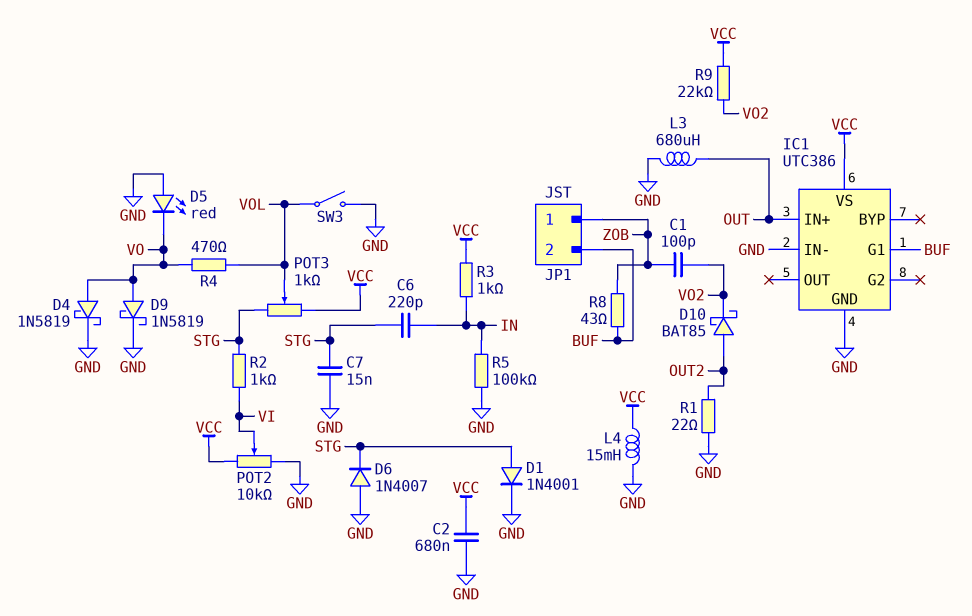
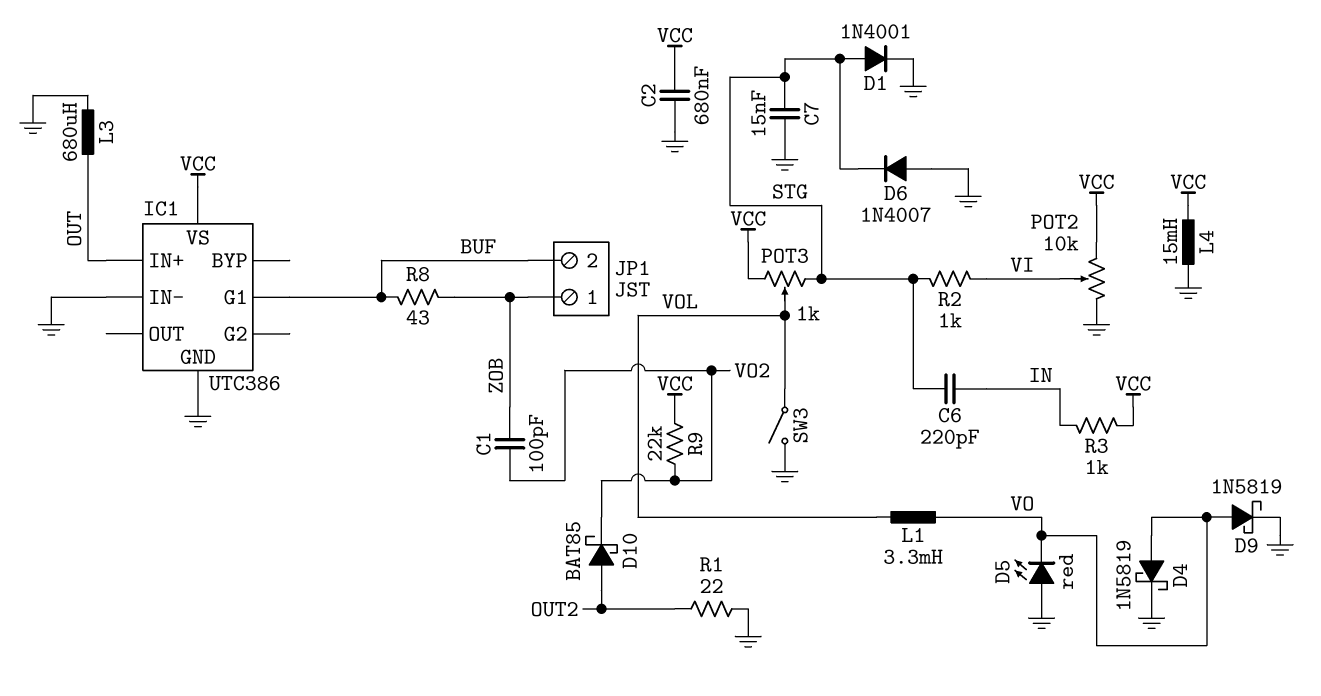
L1: none -> 3.3mH (VO, VOL)
R4: 470 (VO, VOL) -> none
R5: 100k (GND, IN) -> none

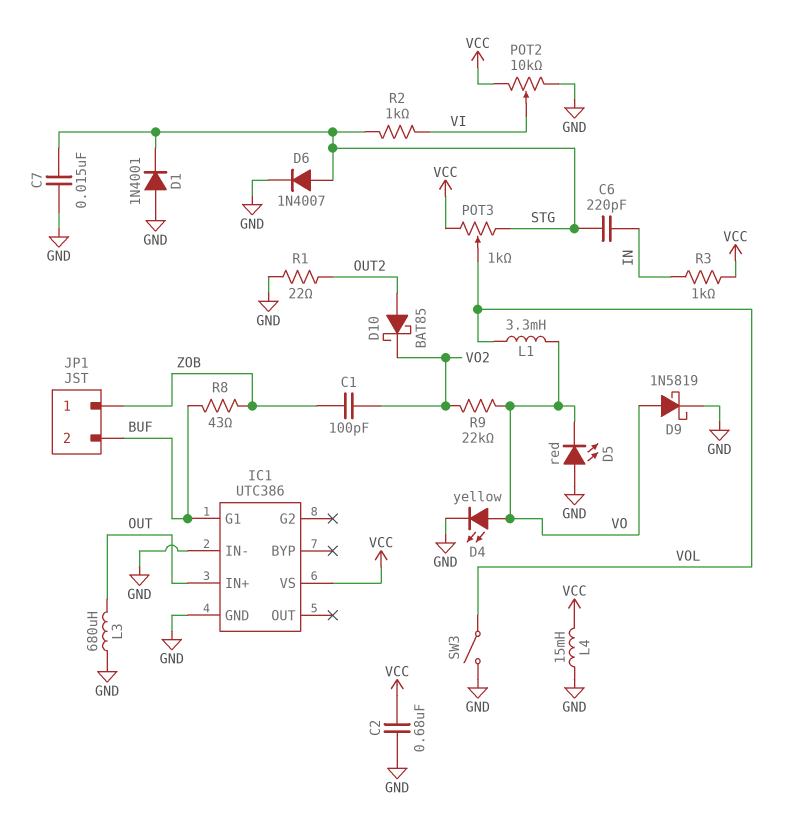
D1: diode 1N4001 (A STG, K GND) -> diode 1N4001 (A GND, K STG)
D4: schottky 1N5819 (A VO, K GND) -> LED yellow (A VO, K GND)
D6: diode 1N4007 (A GND, K STG) -> diode 1N4007 (A STG, K GND)
R9: 22k (VCC, VO2) -> 22k (VO, VO2)

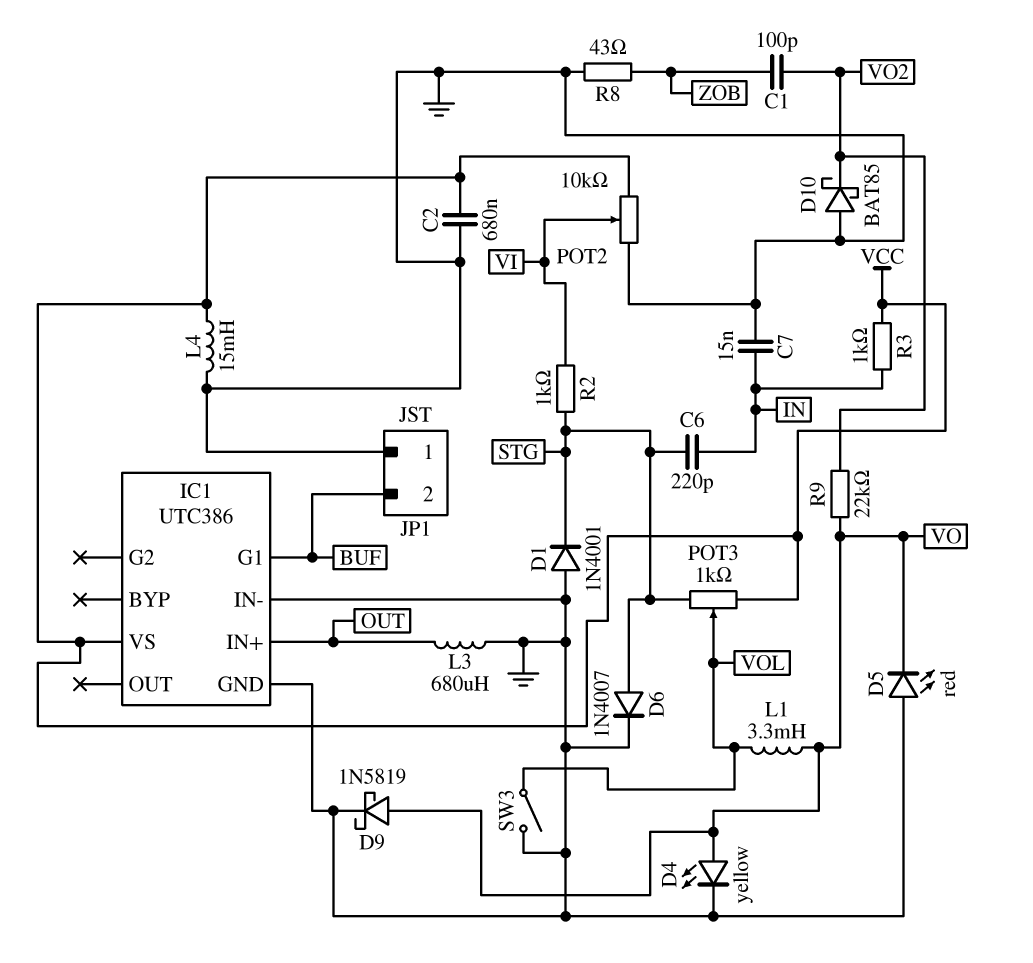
C7: 15nF (GND, STG) -> 15nF (GND, IN)
D10: schottky BAT85 (A OUT2, K VO2) -> schottky BAT85 (A GND, K VO2)
JP1 pin 1: ZOB -> GND
R1: 22 (GND, OUT2) -> none
R8: 43 (BUF, ZOB) -> 43 (GND, ZOB)

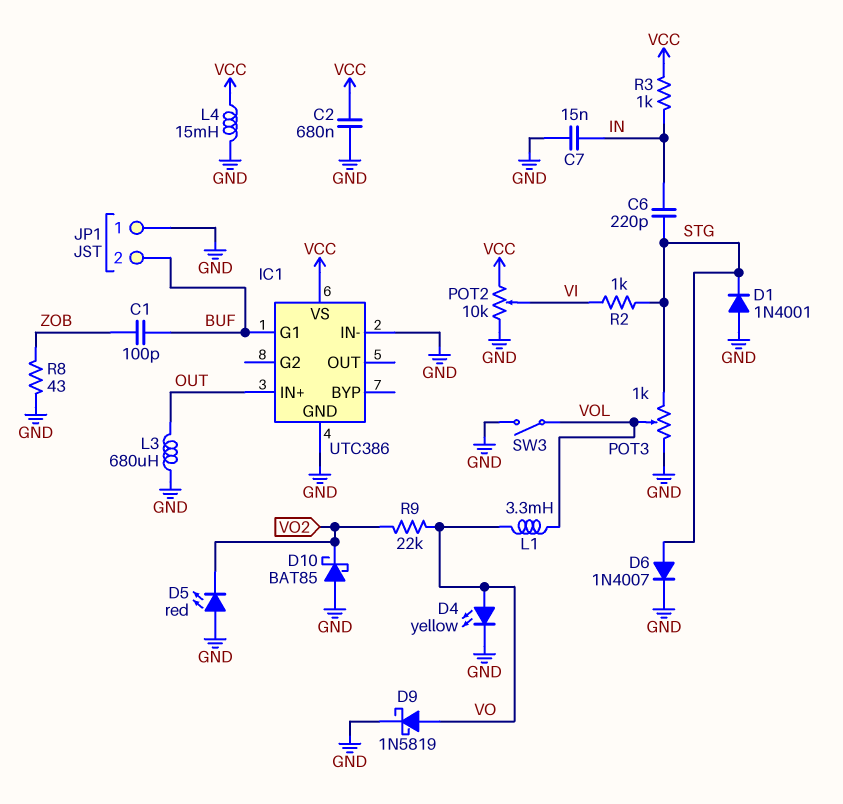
C1: 100pF (VO2, ZOB) -> 100pF (BUF, ZOB)
D5: LED red (A GND, K VO) -> LED red (A GND, K VO2)
POT3: 1k (STG, VCC, wiper VOL) -> 1k (GND, STG, wiper VOL)

